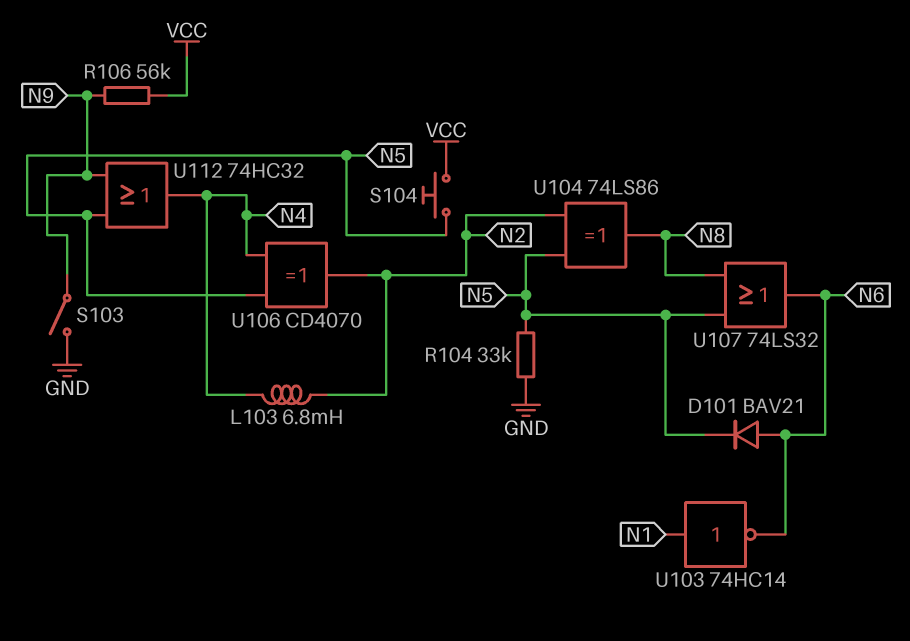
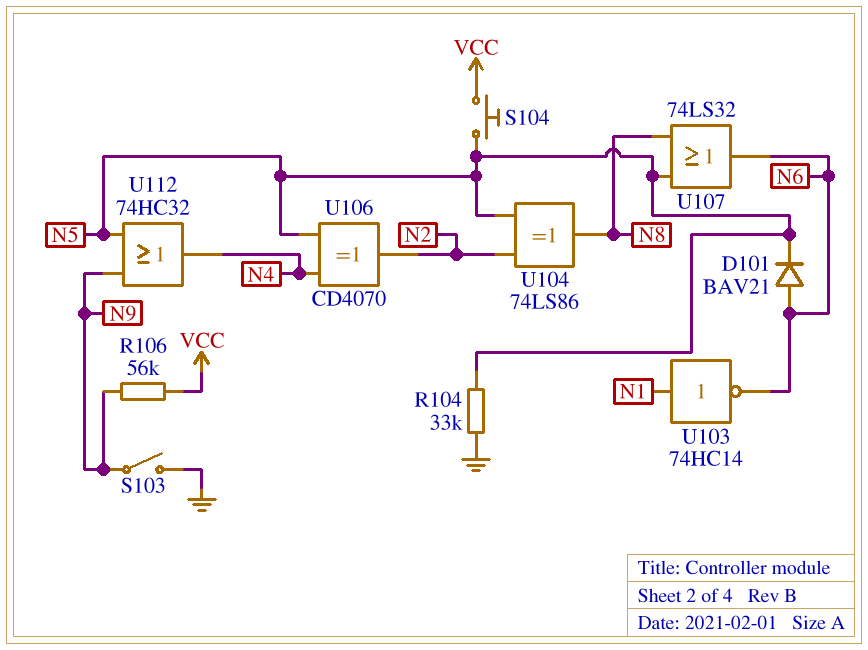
L103: 6.8mH (N2, N4) -> none

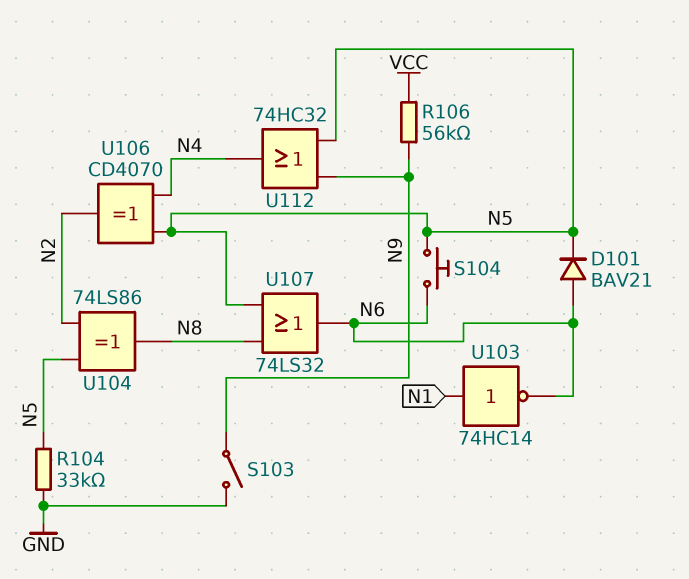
S104: button (N5, VCC) -> button (N5, N6)

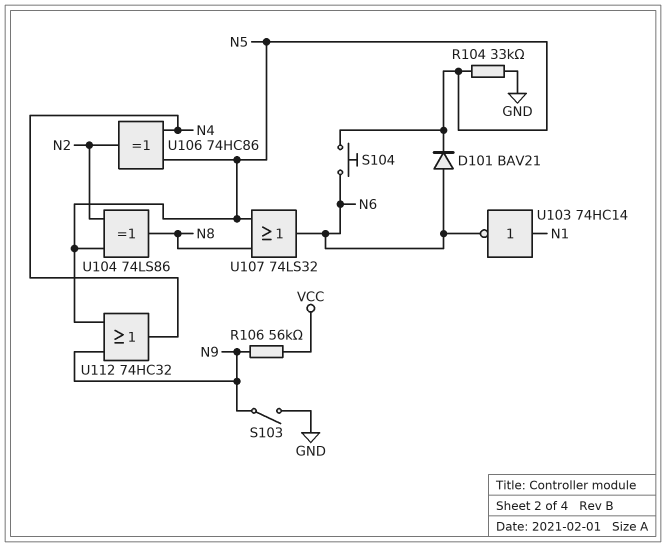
U106: XOR CD4070 (in N4, in N5, out N2) -> XOR 74HC86 (in N4, in N5, out N2)

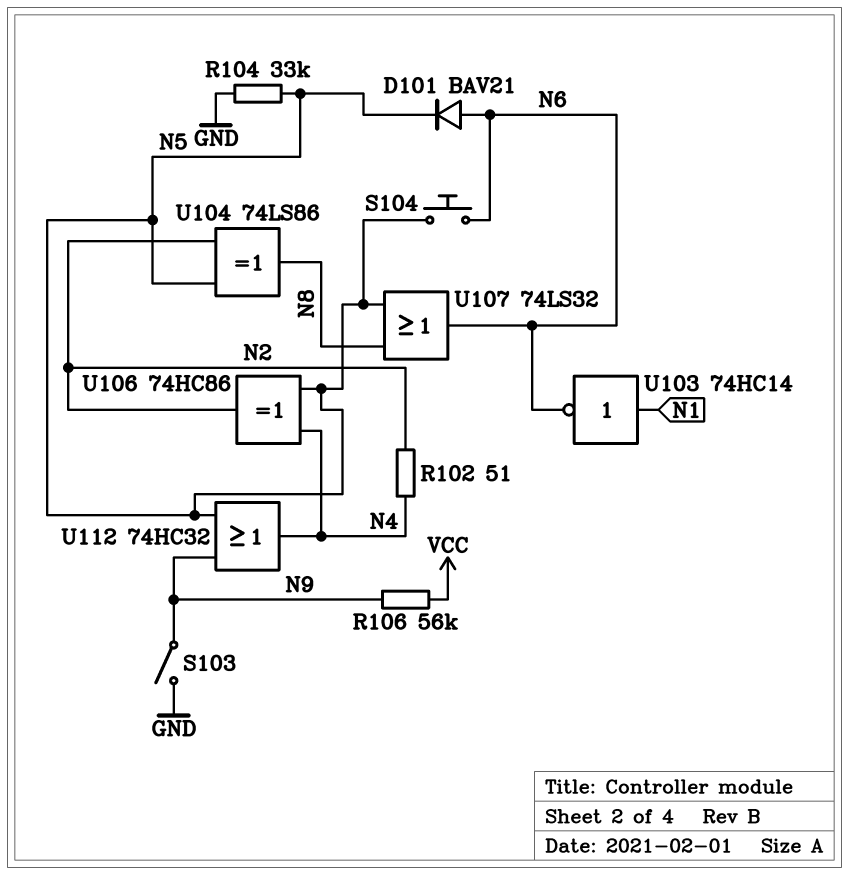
R102: none -> 51 (N2, N4)

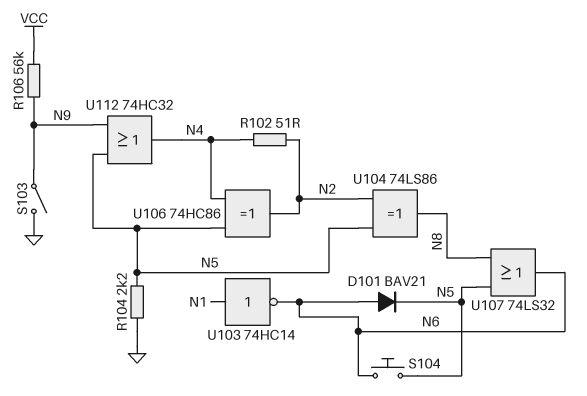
R104: 33k (GND, N5) -> 2.2k (GND, N5)

